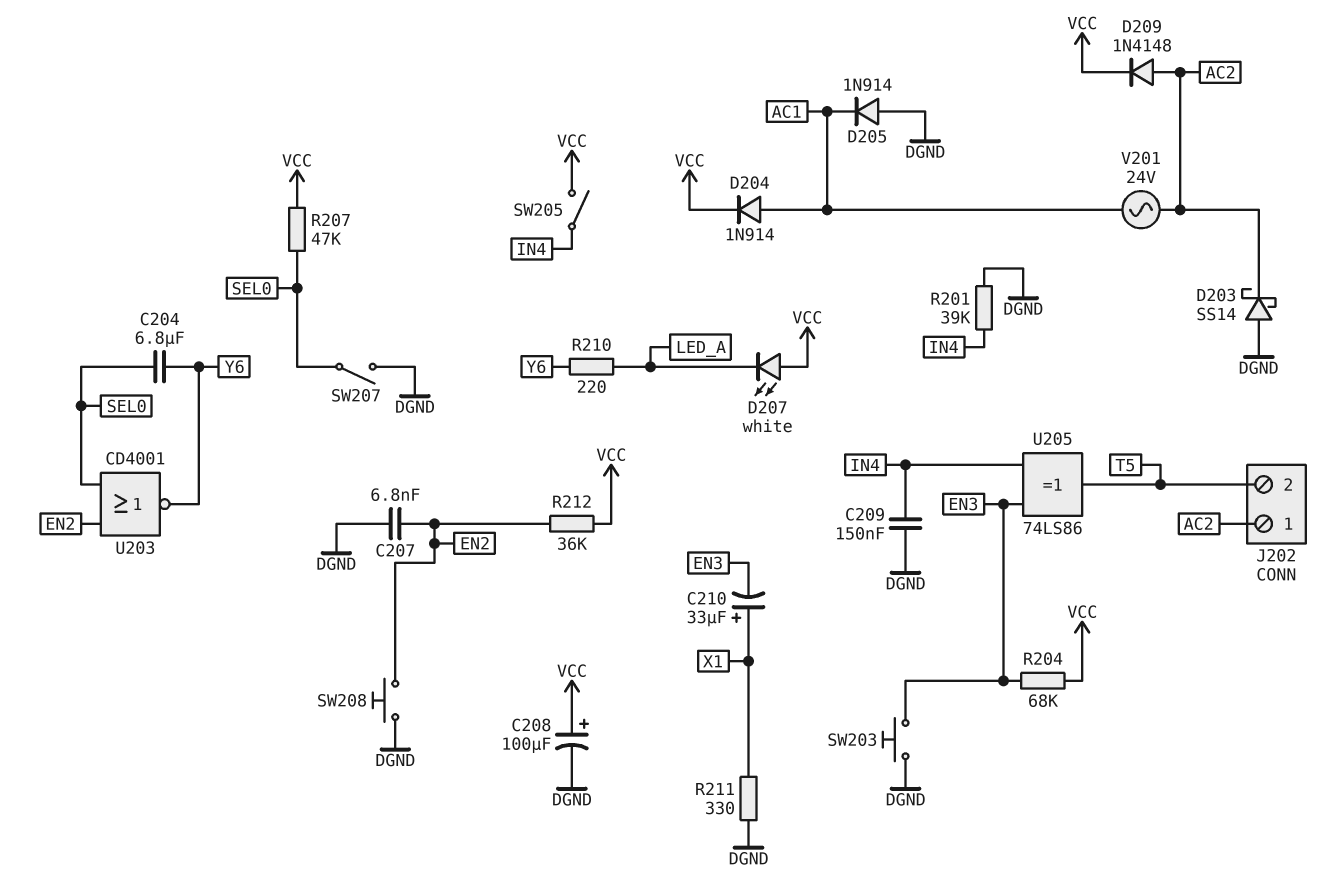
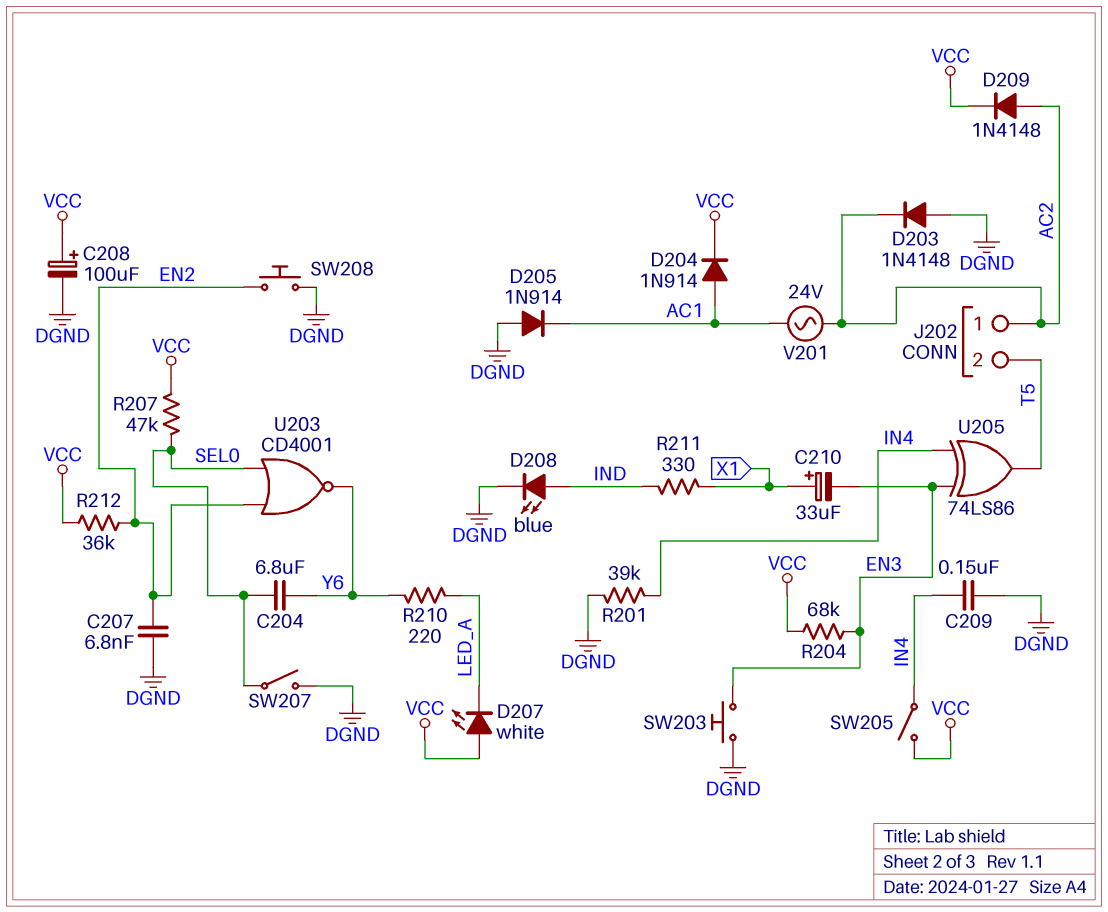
D203: schottky SS14 (A DGND, K AC2) -> diode 1N4148 (A DGND, K AC2)
D208: none -> LED blue (A IND, K DGND)
R211: 330 (DGND, X1) -> 330 (IND, X1)

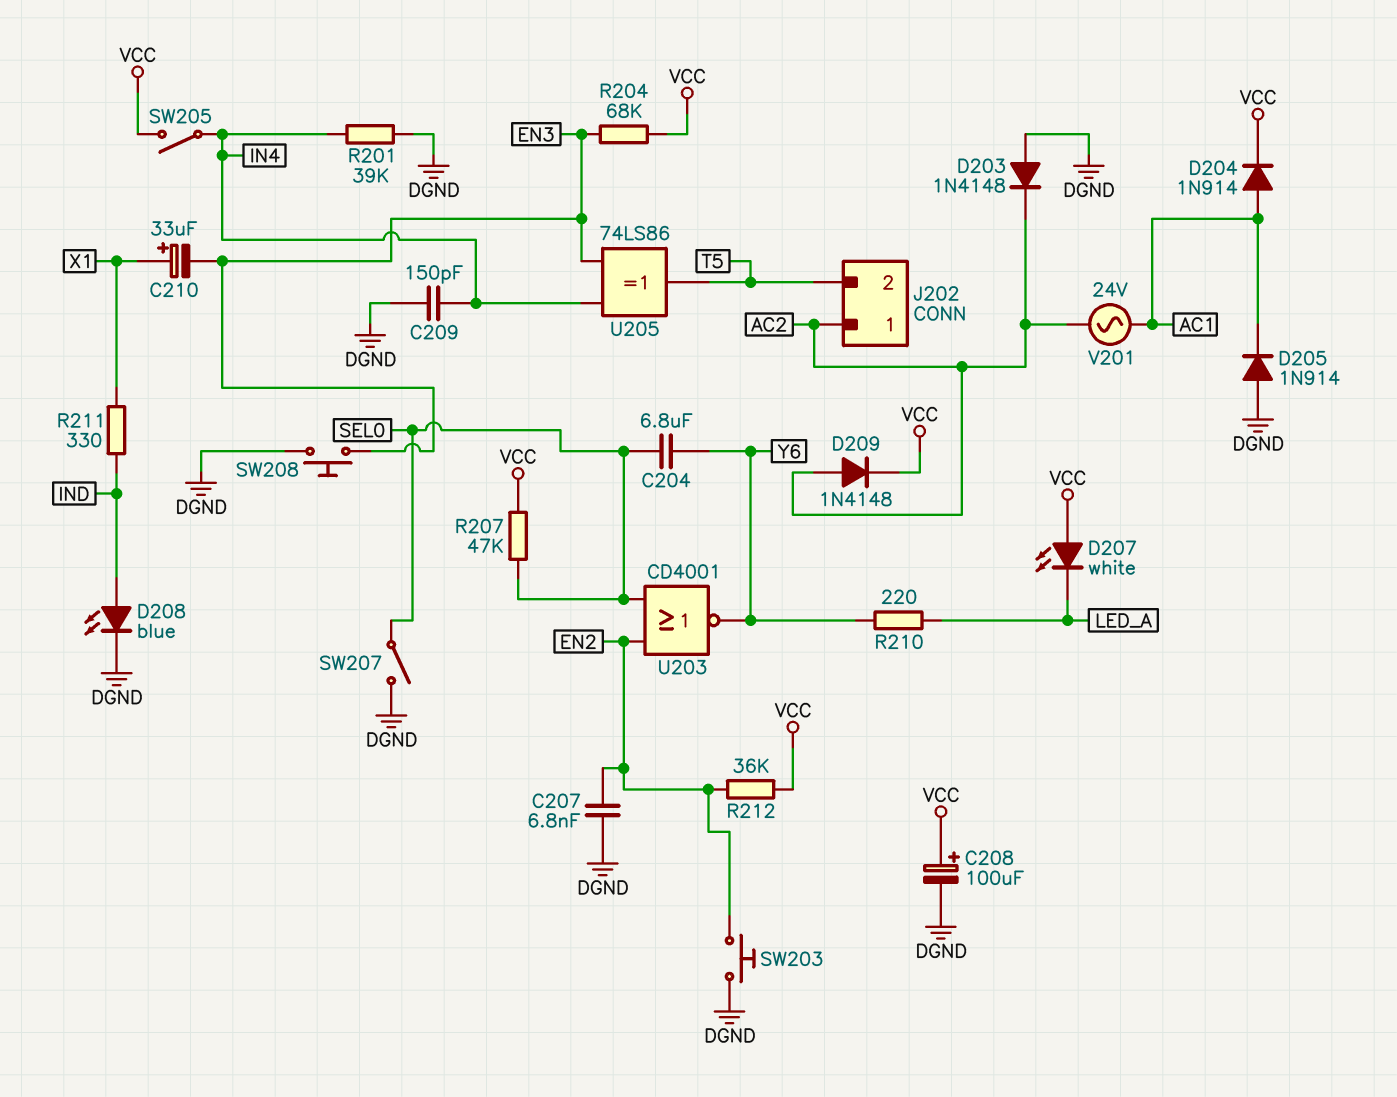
C209: 150nF (DGND, IN4) -> 150pF (DGND, IN4)
SW203: button (DGND, EN3) -> button (DGND, EN2)
SW208: button (DGND, EN2) -> button (DGND, EN3)

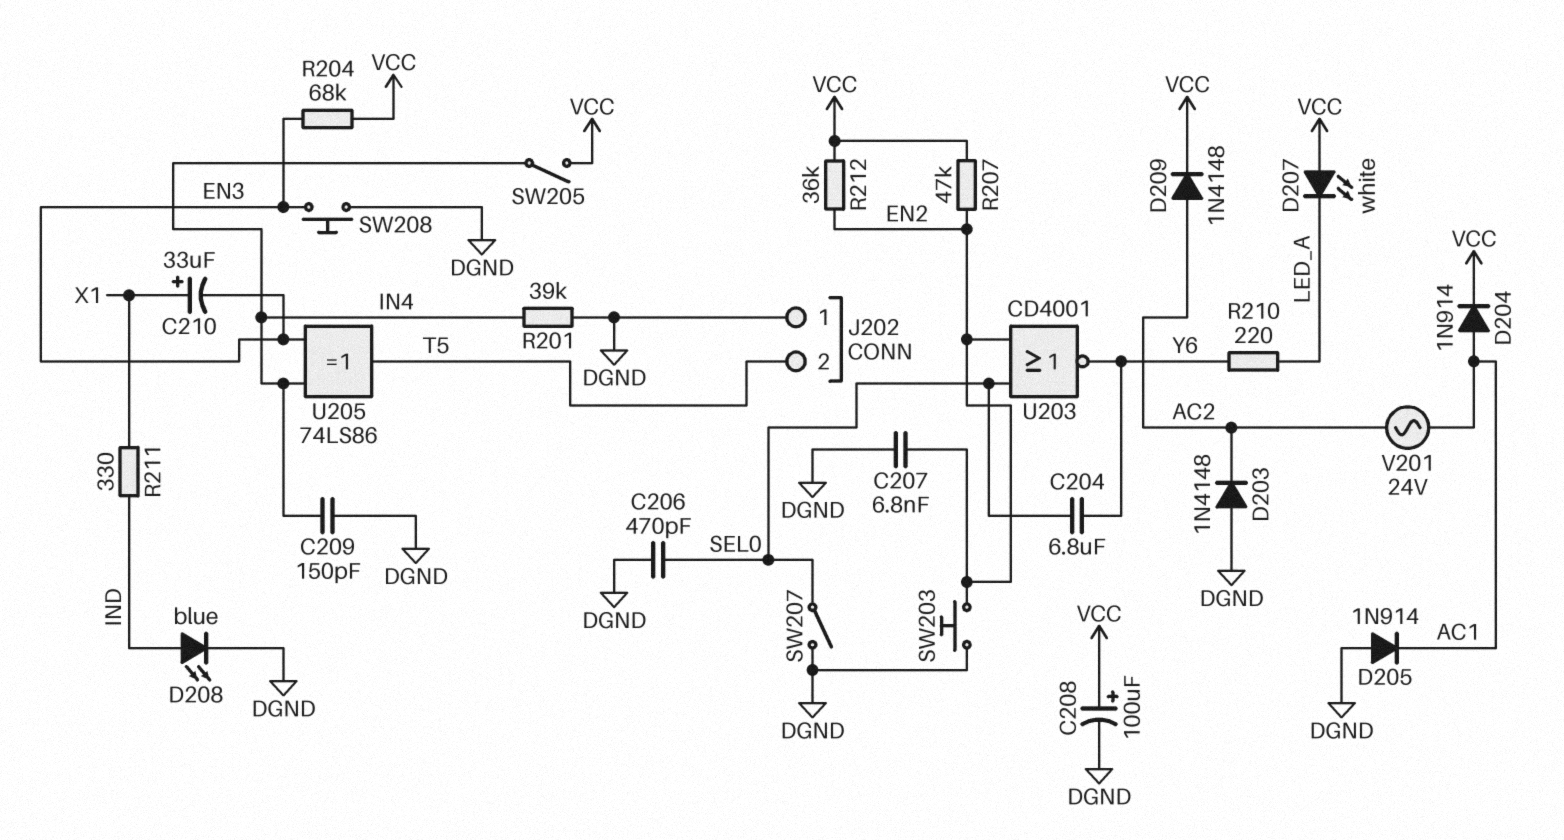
C206: none -> 470pF (DGND, SEL0)
J202 pin 1: AC2 -> DGND
R207: 47k (SEL0, VCC) -> 47k (EN2, VCC)

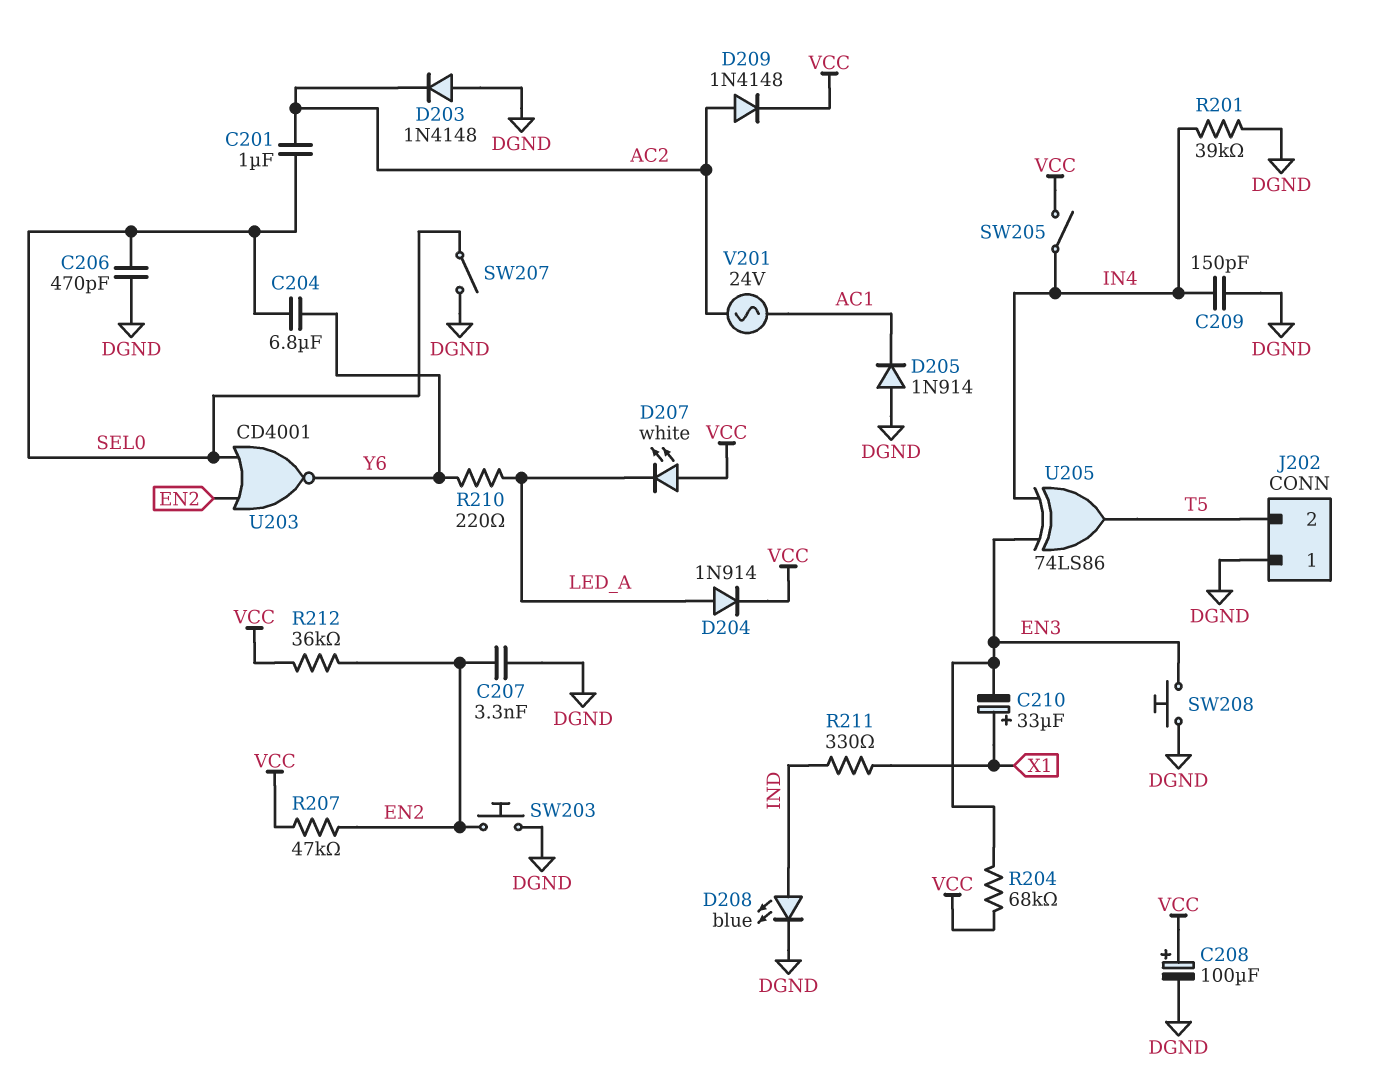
C201: none -> 1uF (AC2, SEL0)
C207: 6.8nF (DGND, EN2) -> 3.3nF (DGND, EN2)
D204: diode 1N914 (A AC1, K VCC) -> diode 1N914 (A LED_A, K VCC)

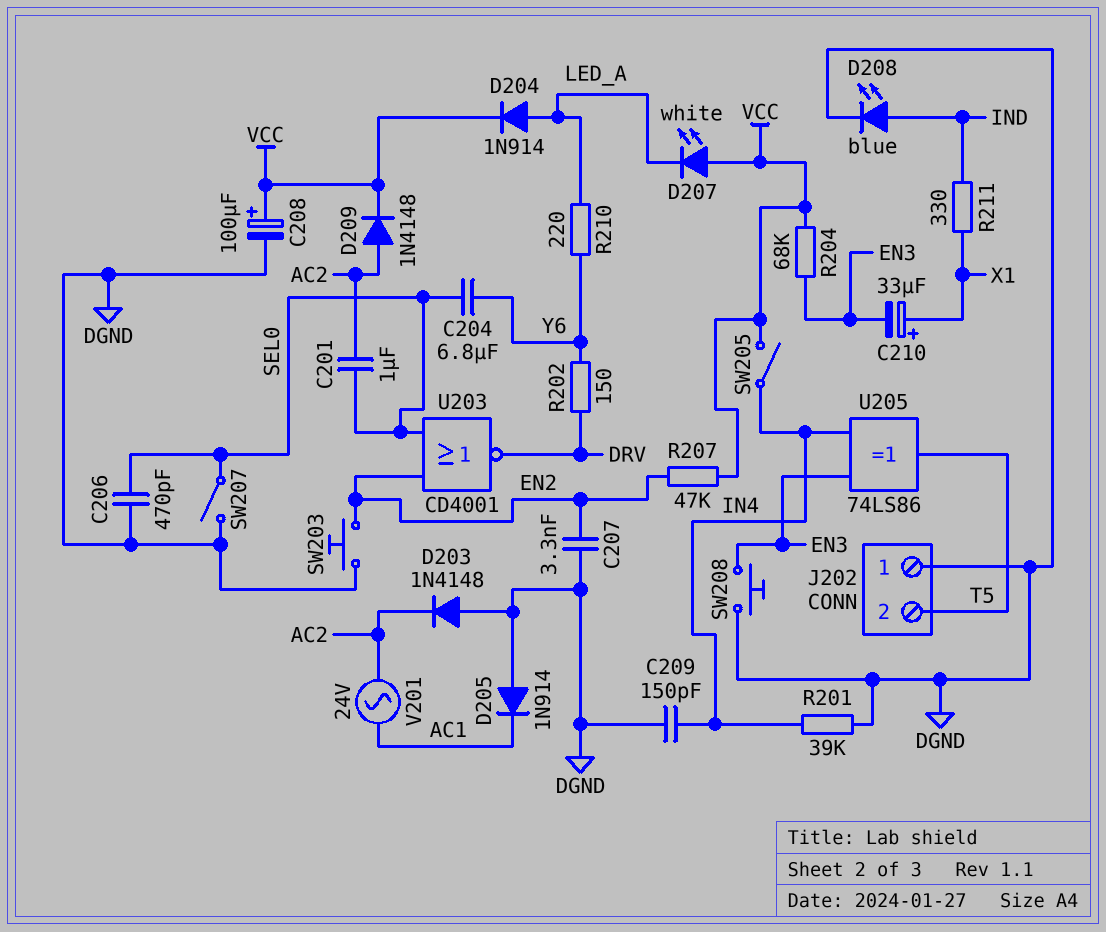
R202: none -> 150 (DRV, Y6)
R212: 36k (EN2, VCC) -> none
U203: NOR CD4001 (in EN2, in SEL0, out Y6) -> NOR CD4001 (in EN2, in SEL0, out DRV)

